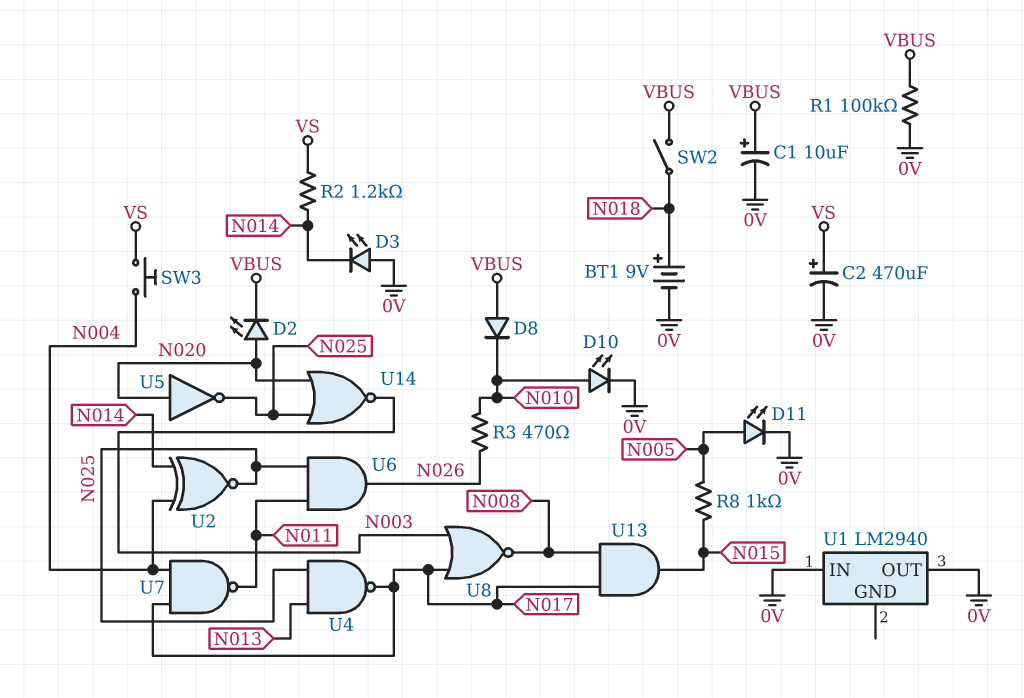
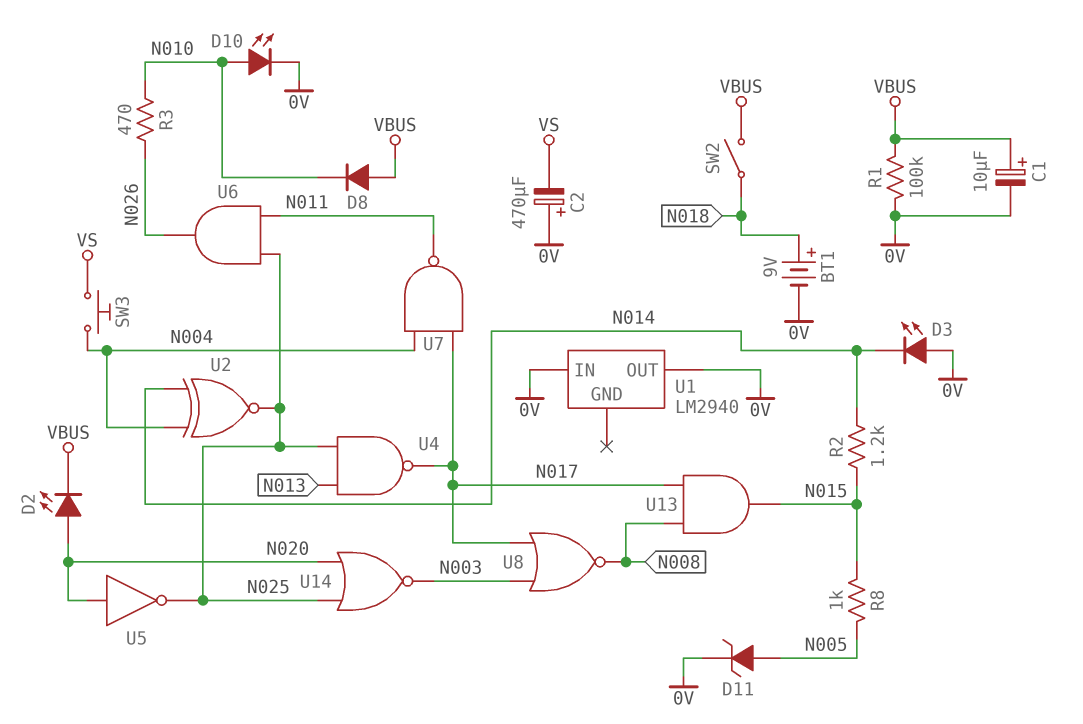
C2: 470uF (plus VS, minus 0V) -> 470uF (plus 0V, minus VS)
D11: LED (A N005, K 0V) -> zener (A N005, K 0V)
R2: 1.2k (N014, VS) -> 1.2k (N014, N015)

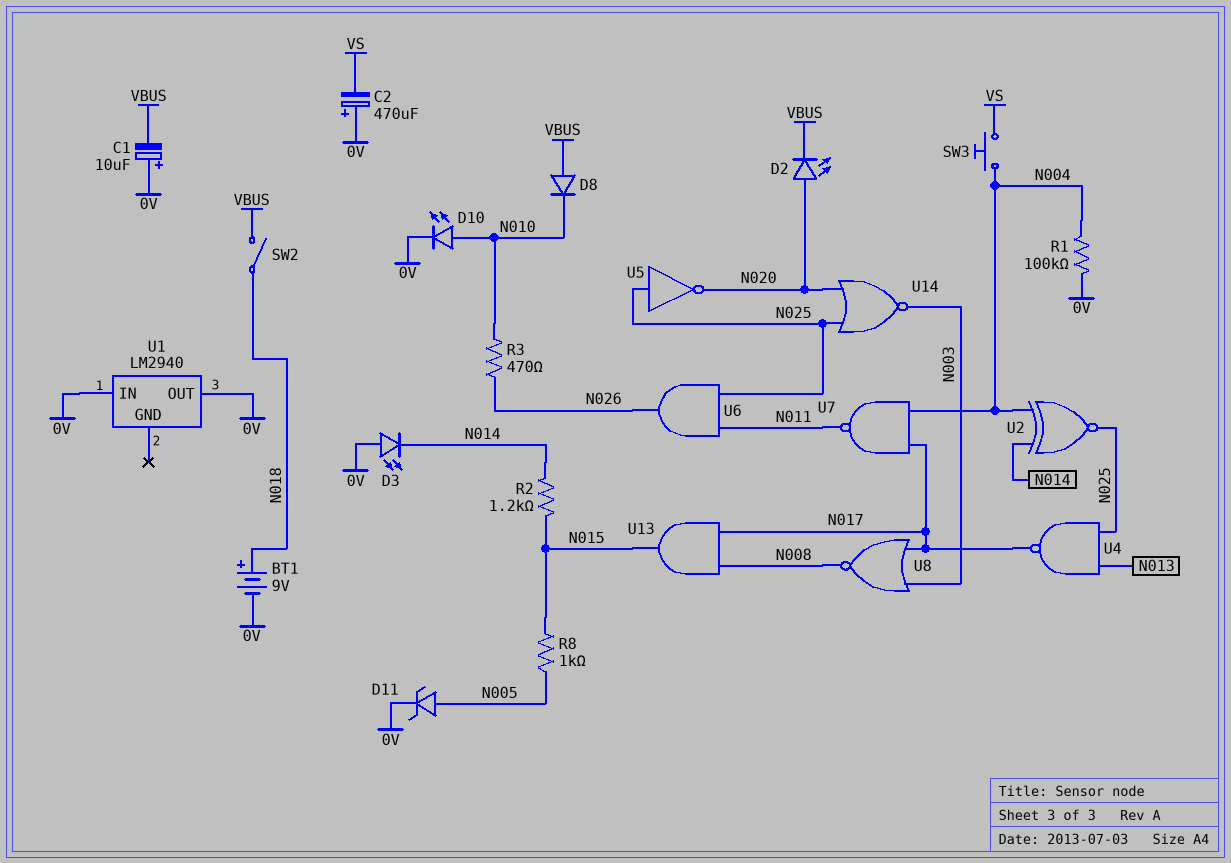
C1: 10uF (plus VBUS, minus 0V) -> 10uF (plus 0V, minus VBUS)
R1: 100k (0V, VBUS) -> 100k (0V, N004)
U5: NOT (in N020, out N025) -> NOT (in N025, out N020)

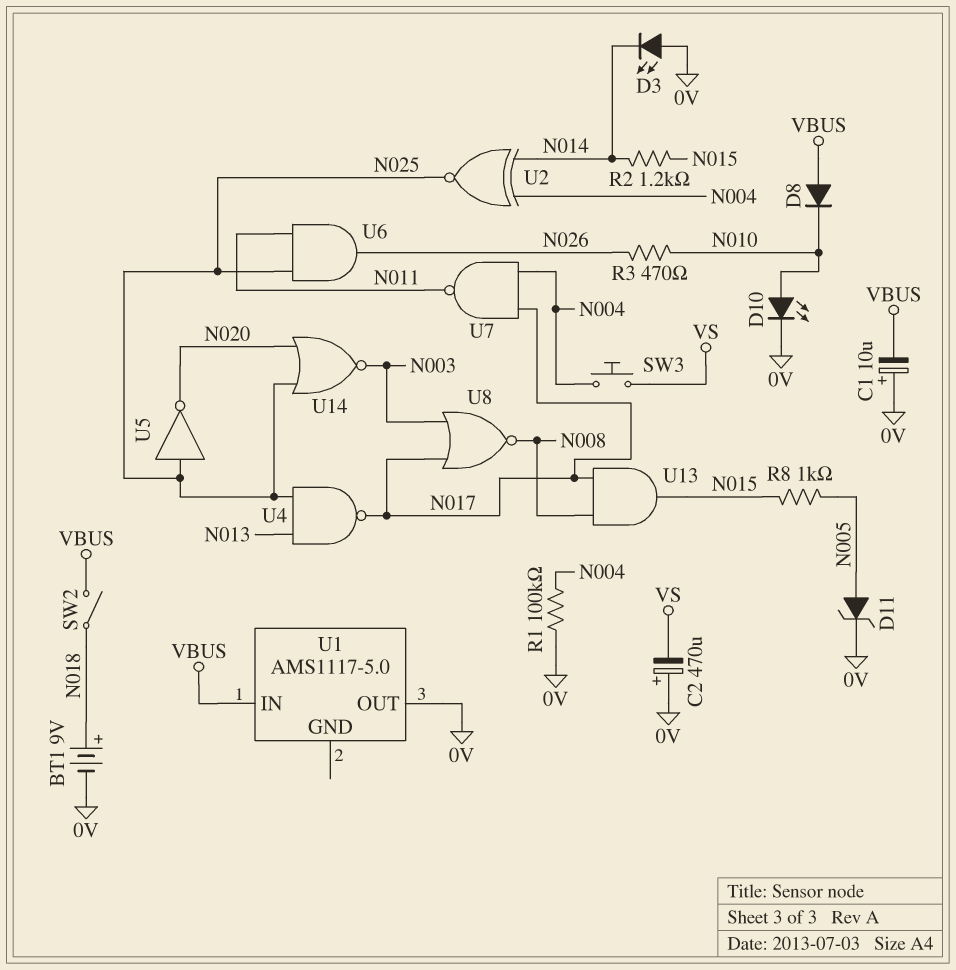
D2: LED (A N020, K VBUS) -> none
U1: LM2940 -> AMS1117-5.0
U1 pin IN: 0V -> VBUS

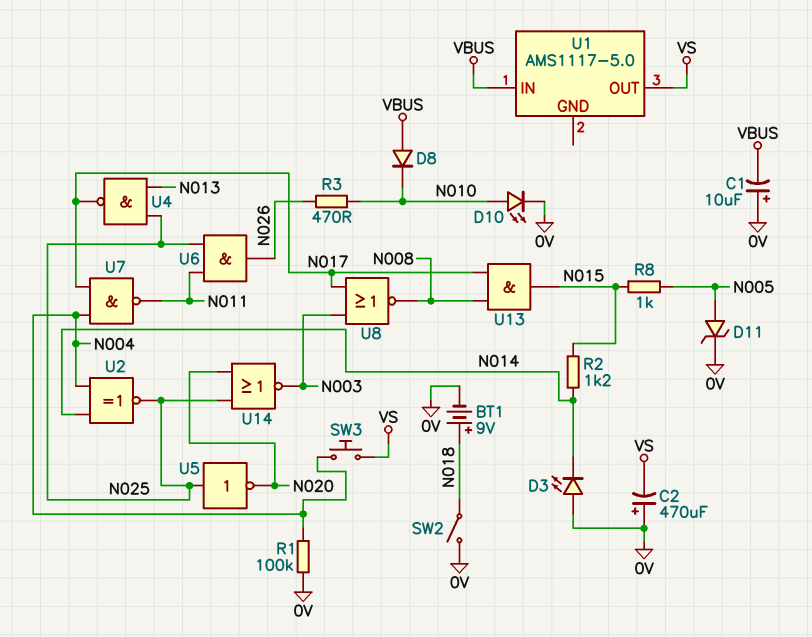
SW2: switch (N018, VBUS) -> switch (0V, N018)
U1 pin OUT: 0V -> VS

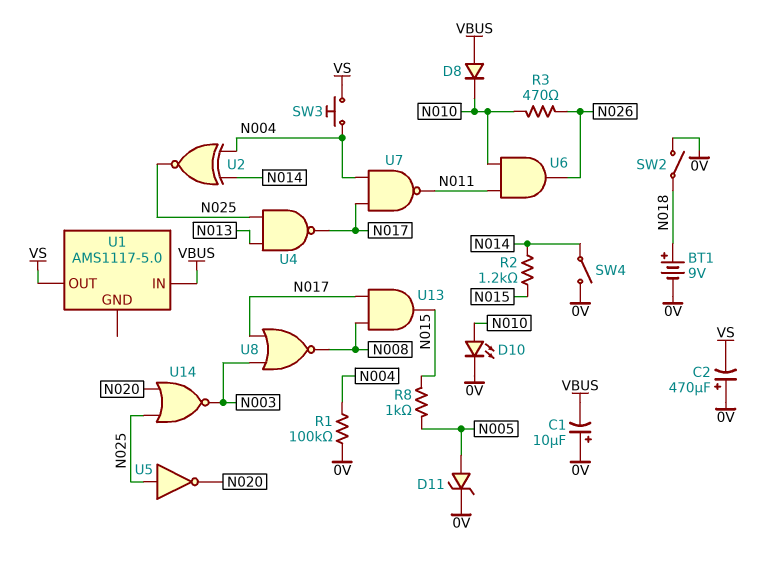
D3: LED (A 0V, K N014) -> none
SW4: none -> switch (0V, N014)
U6: AND (in N011, in N025, out N026) -> AND (in N010, in N011, out N026)

